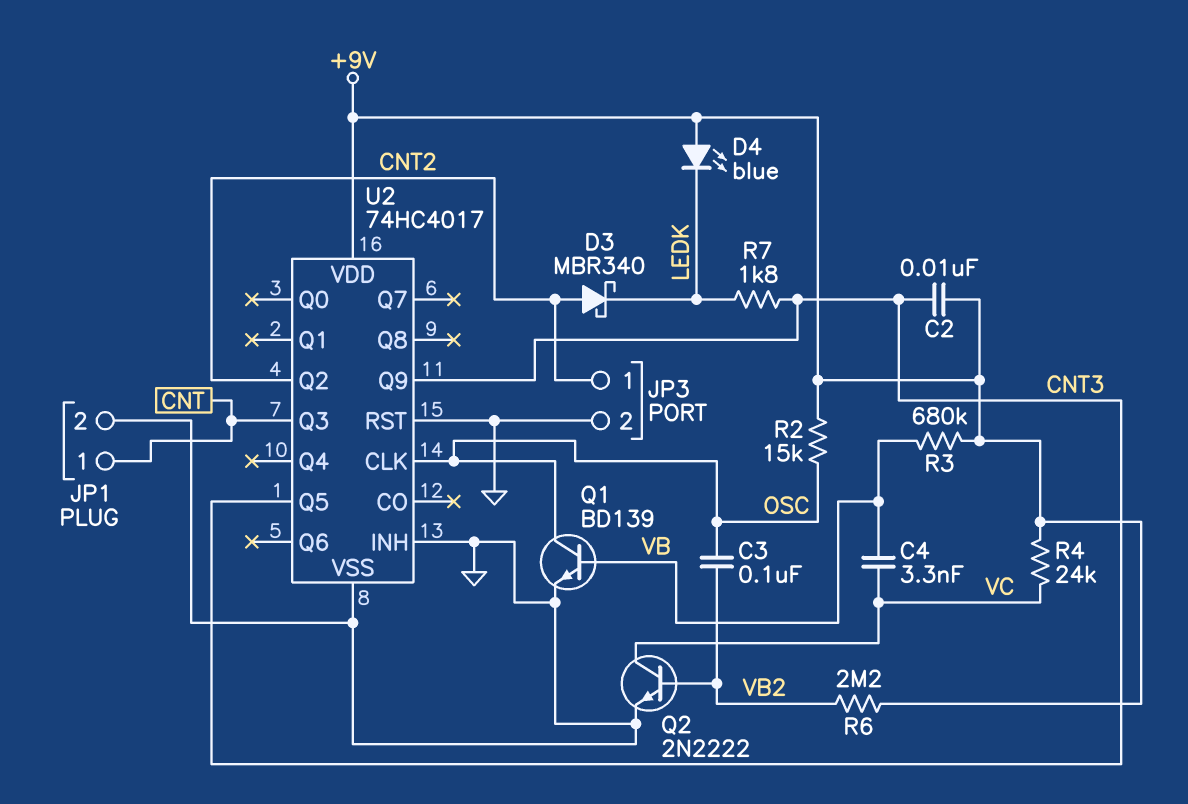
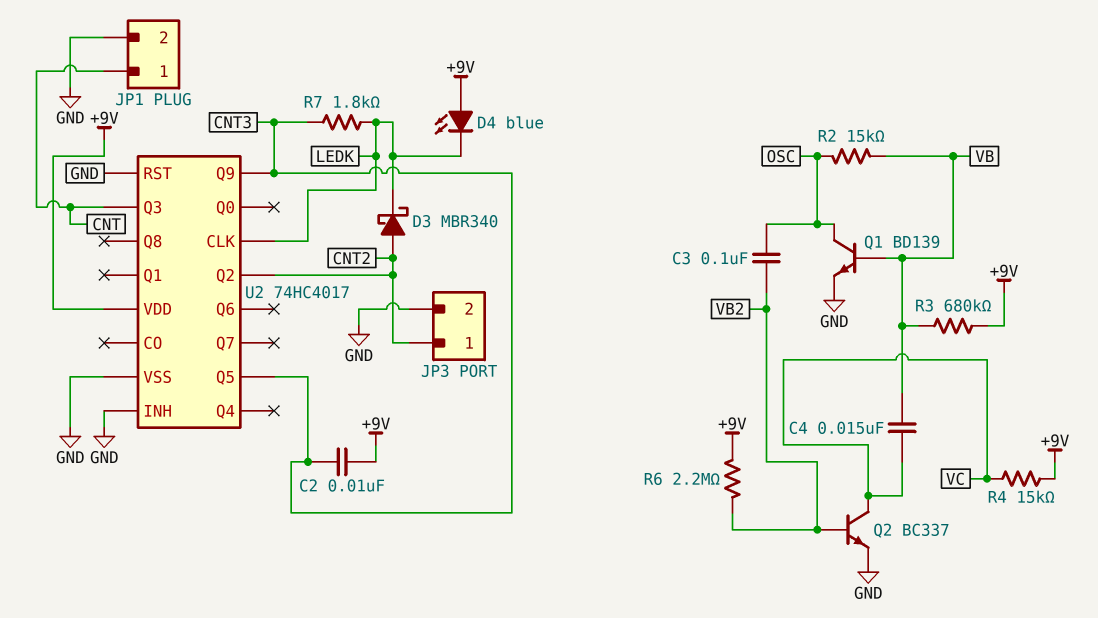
C4: 3.3nF (VB, VC) -> 15nF (VB, VC)
Q2: NPN 2N2222 (B VB2, C VC, E GND) -> NPN BC337 (B VB2, C VC, E GND)
R2: 15k (+9V, OSC) -> 15k (OSC, VB)
R4: 24k (+9V, VC) -> 15k (+9V, VC)
U2 pin CLK: OSC -> LEDK

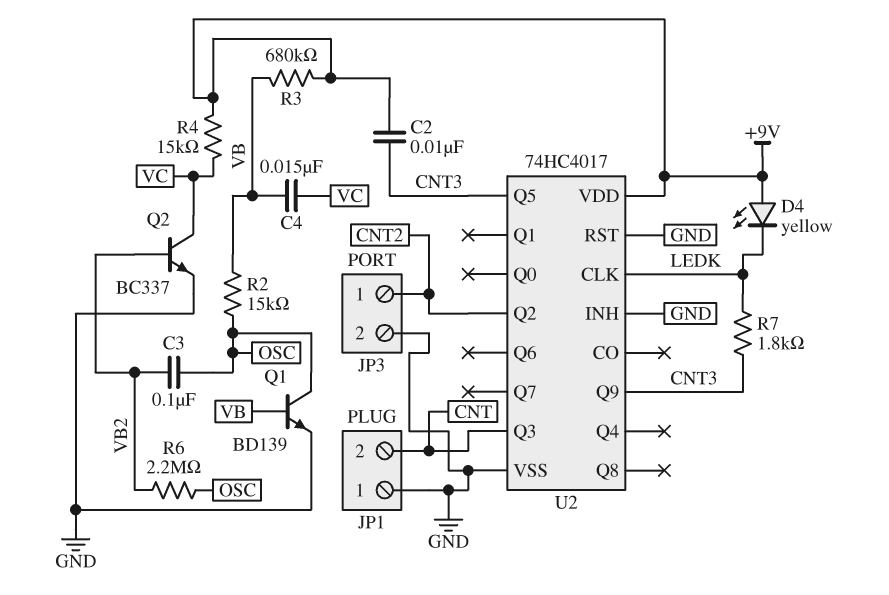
D3: schottky MBR340 (A CNT2, K LEDK) -> none
D4: LED blue (A +9V, K LEDK) -> LED yellow (A +9V, K LEDK)
JP1 pin 1: CNT -> GND
JP1 pin 2: GND -> CNT
R6: 2.2M (+9V, VB2) -> 2.2M (OSC, VB2)

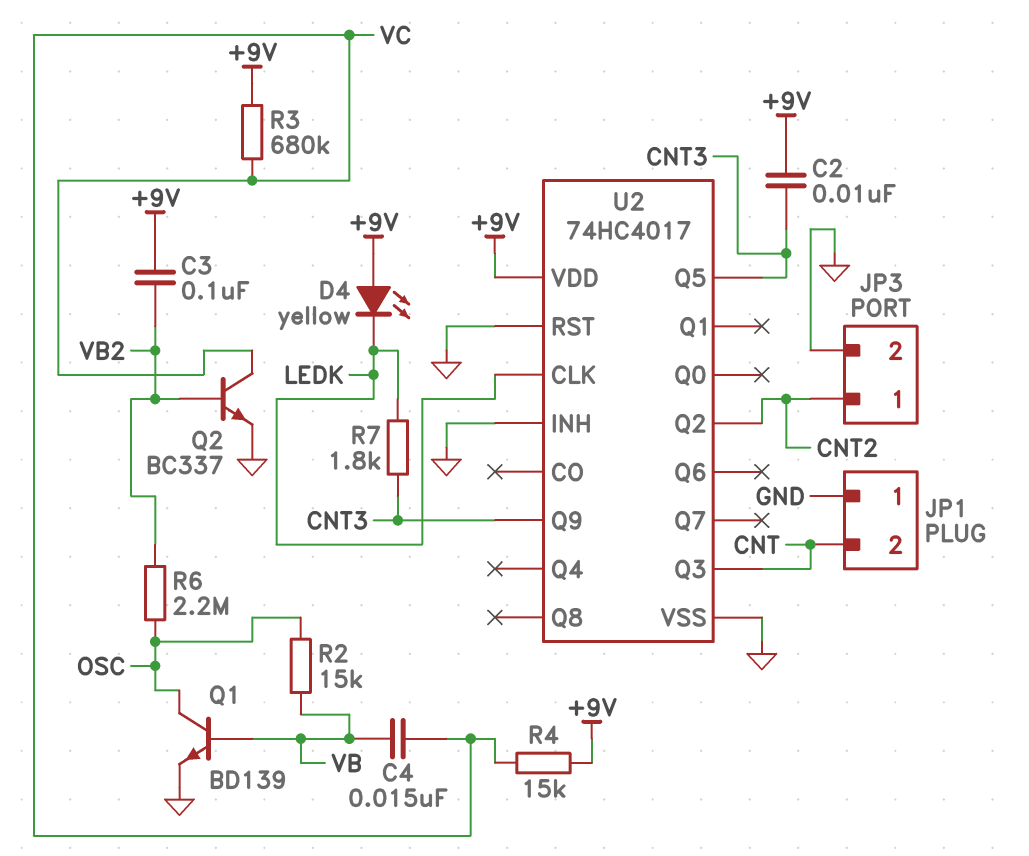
C3: 100nF (OSC, VB2) -> 100nF (+9V, VB2)
R3: 680k (+9V, VB) -> 680k (+9V, VC)

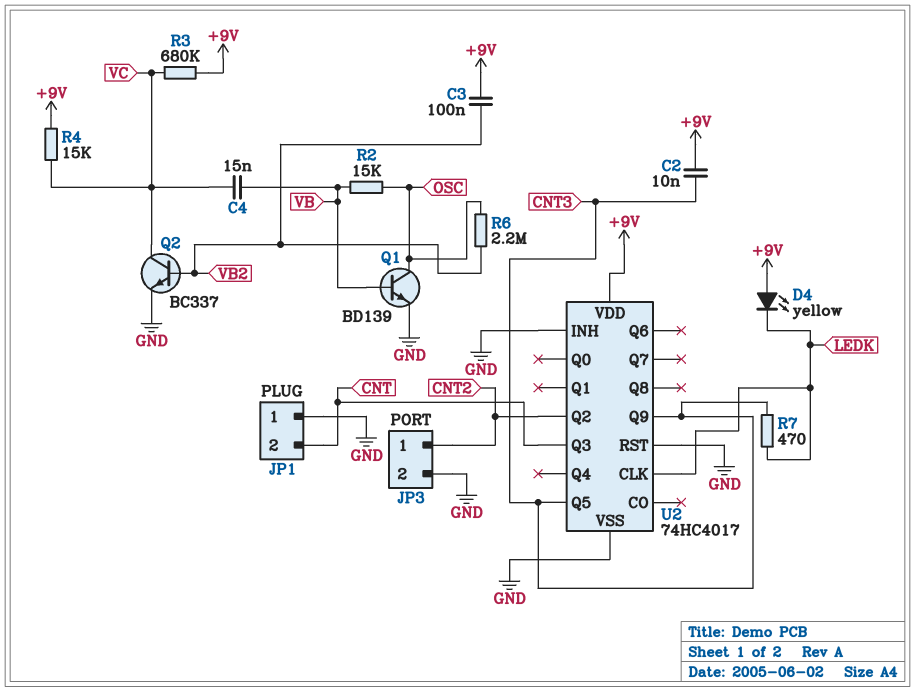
R7: 1.8k (CNT3, LEDK) -> 470 (CNT3, LEDK)

